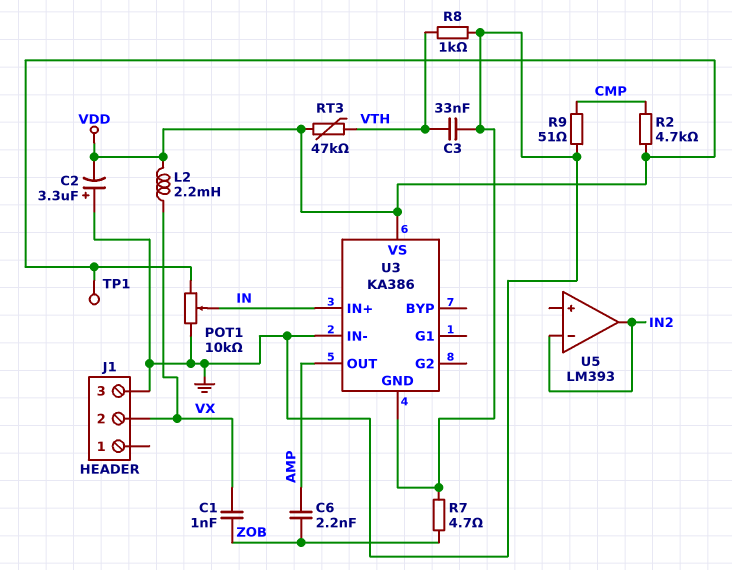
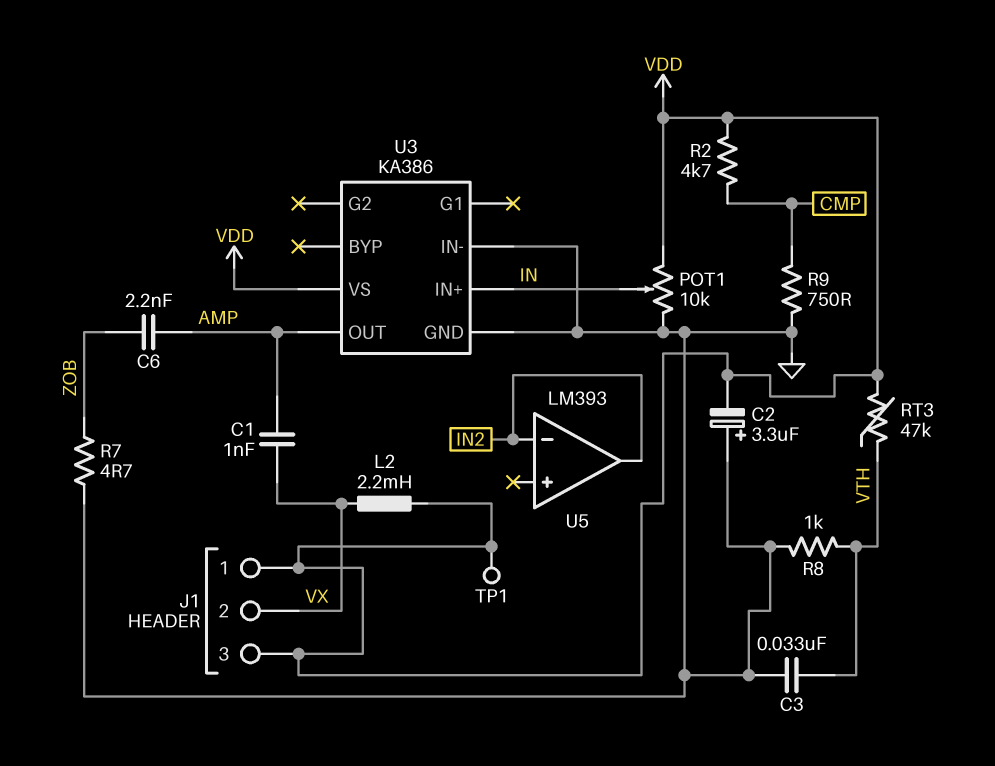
C1: 1nF (VX, ZOB) -> 1nF (AMP, VX)
J1 pin 1: none -> VDD
J1 pin 3: GND -> VDD
R9: 51 (CMP, GND) -> 750 (CMP, GND)

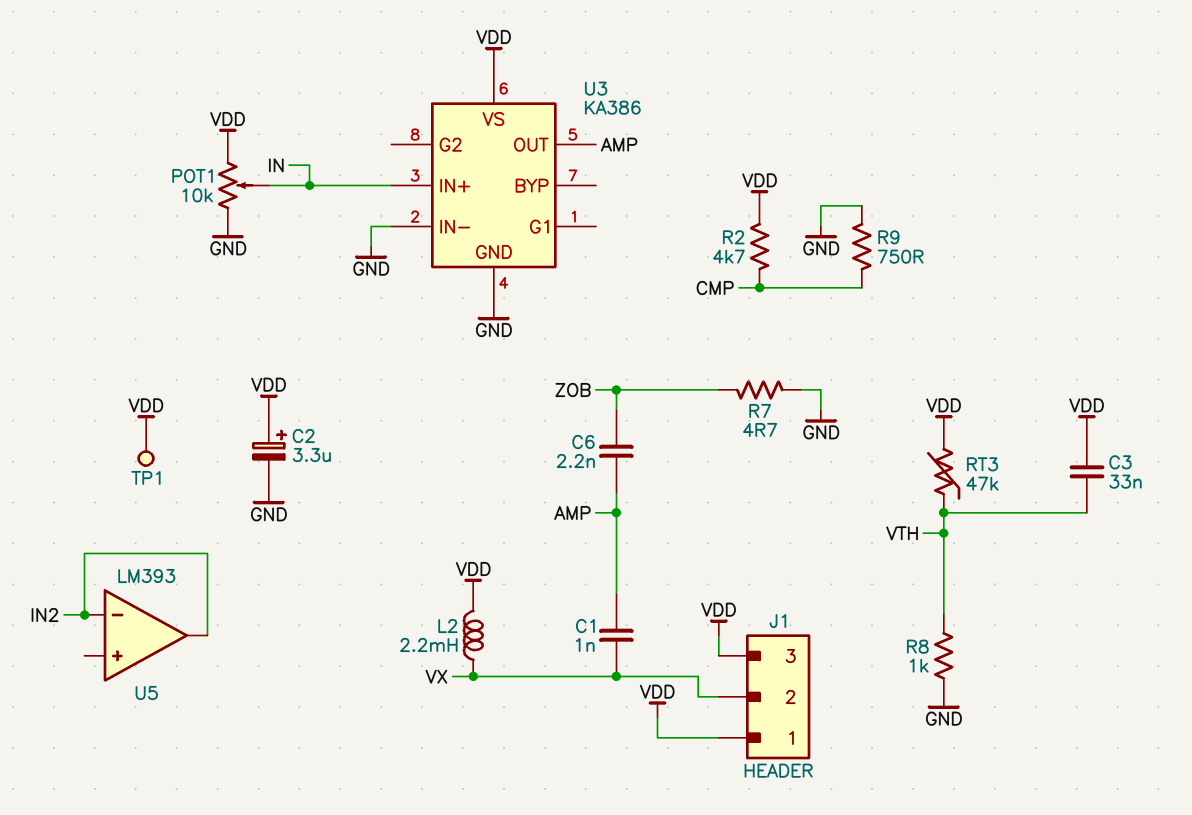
C2: 3.3uF (plus GND, minus VDD) -> 3.3uF (plus VDD, minus GND)
C3: 33nF (GND, VTH) -> 33nF (VDD, VTH)

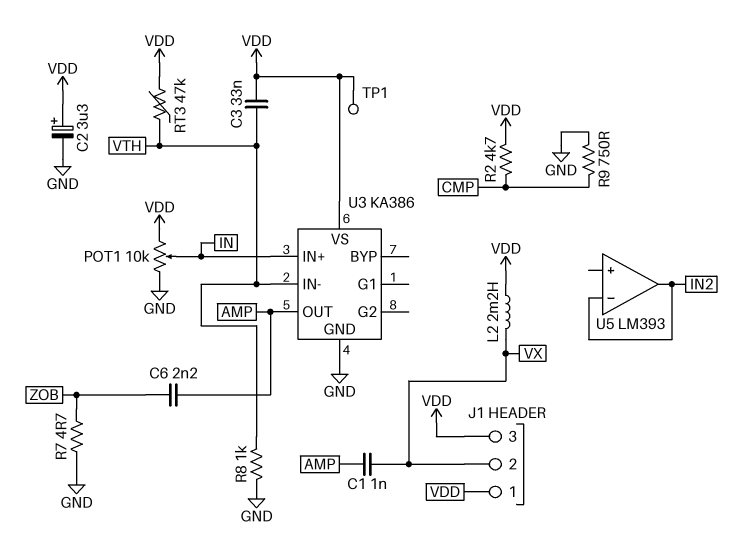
U3 pin IN-: GND -> VTH

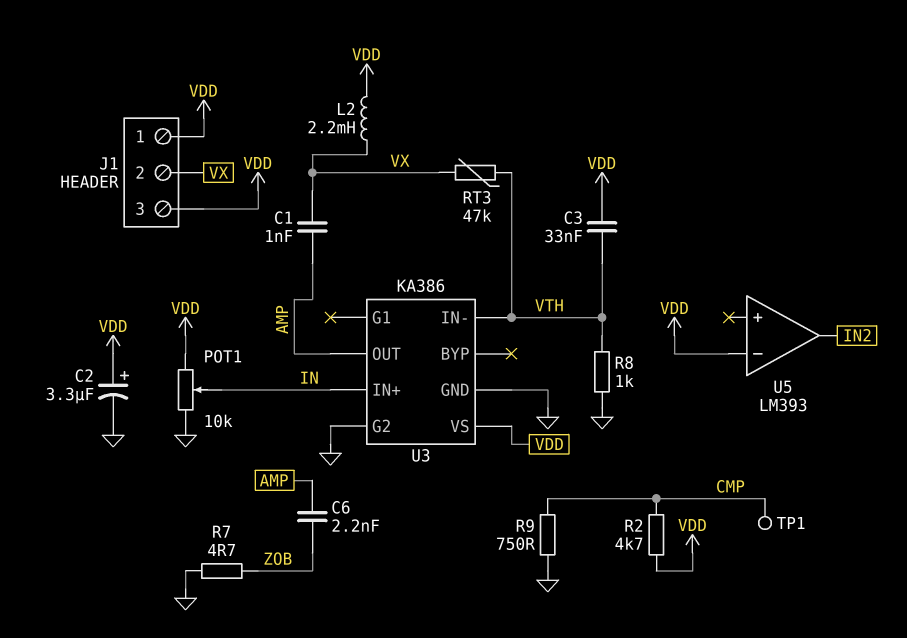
RT3: 47k (VDD, VTH) -> 47k (VTH, VX)
TP1: test point (VDD) -> test point (CMP)
U3 pin G2: none -> GND
U5 pin in-: IN2 -> VDD

